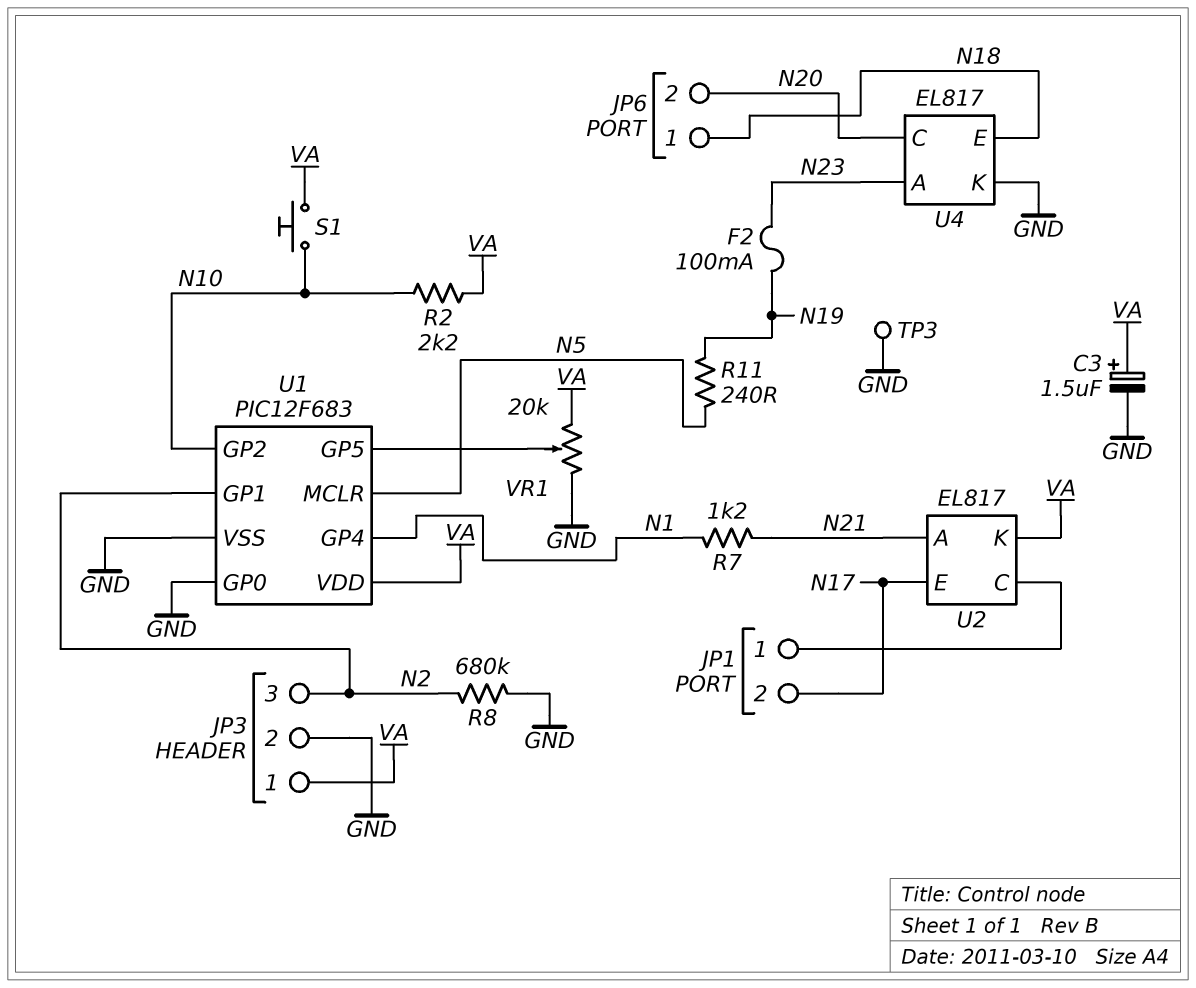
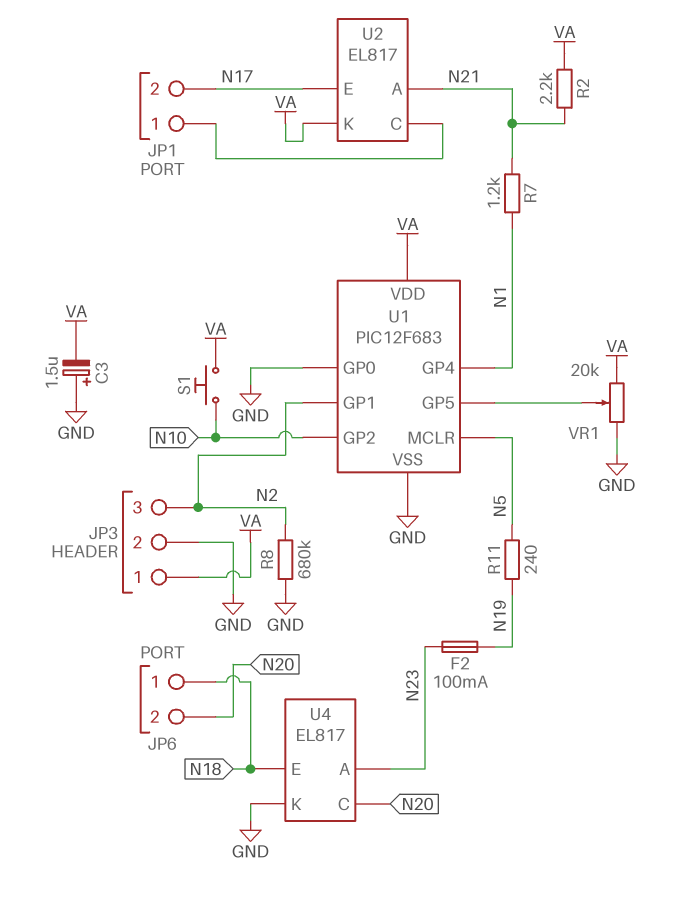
C3: 1.5uF (plus VA, minus GND) -> 1.5uF (plus GND, minus VA)
R2: 2.2k (N10, VA) -> 2.2k (N21, VA)
TP3: test point (GND) -> none

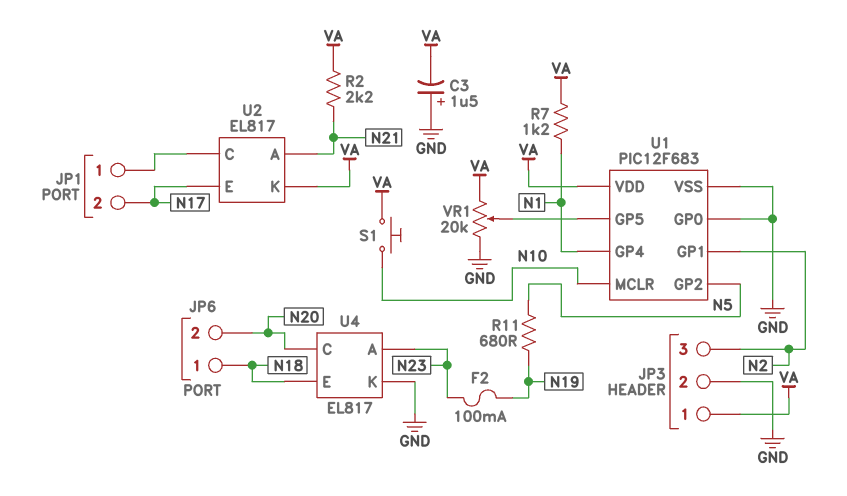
R7: 1.2k (N1, N21) -> 1.2k (N1, VA)
R8: 680k (GND, N2) -> none
R11: 240 (N5, N19) -> 680 (N5, N19)
U1 pin GP2: N10 -> N5
U1 pin MCLR: N5 -> N10

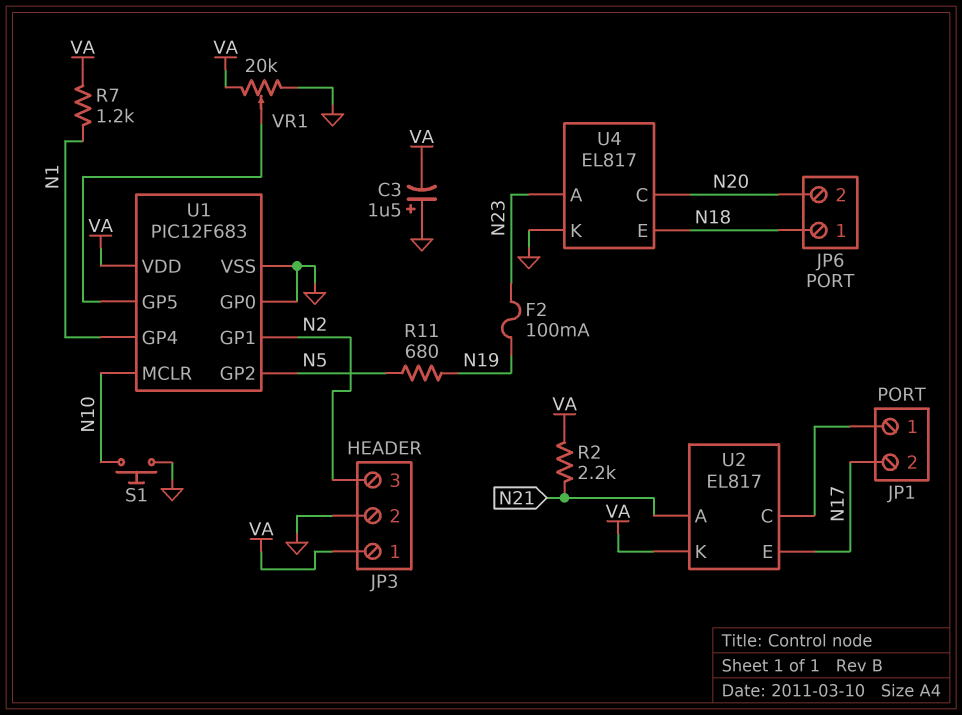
S1: button (N10, VA) -> button (GND, N10)

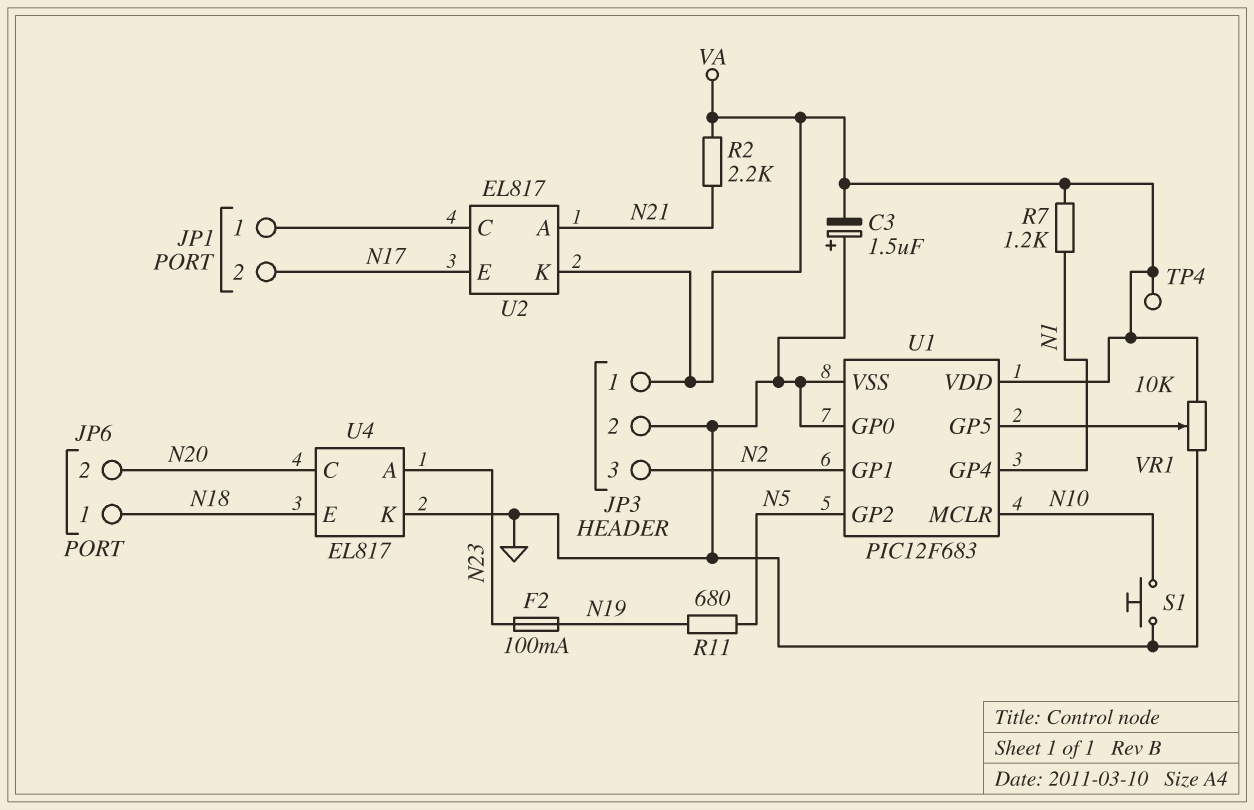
TP4: none -> test point (VA)
VR1: 20k (GND, VA, wiper U1/GP5) -> 10k (GND, VA, wiper U1/GP5)

